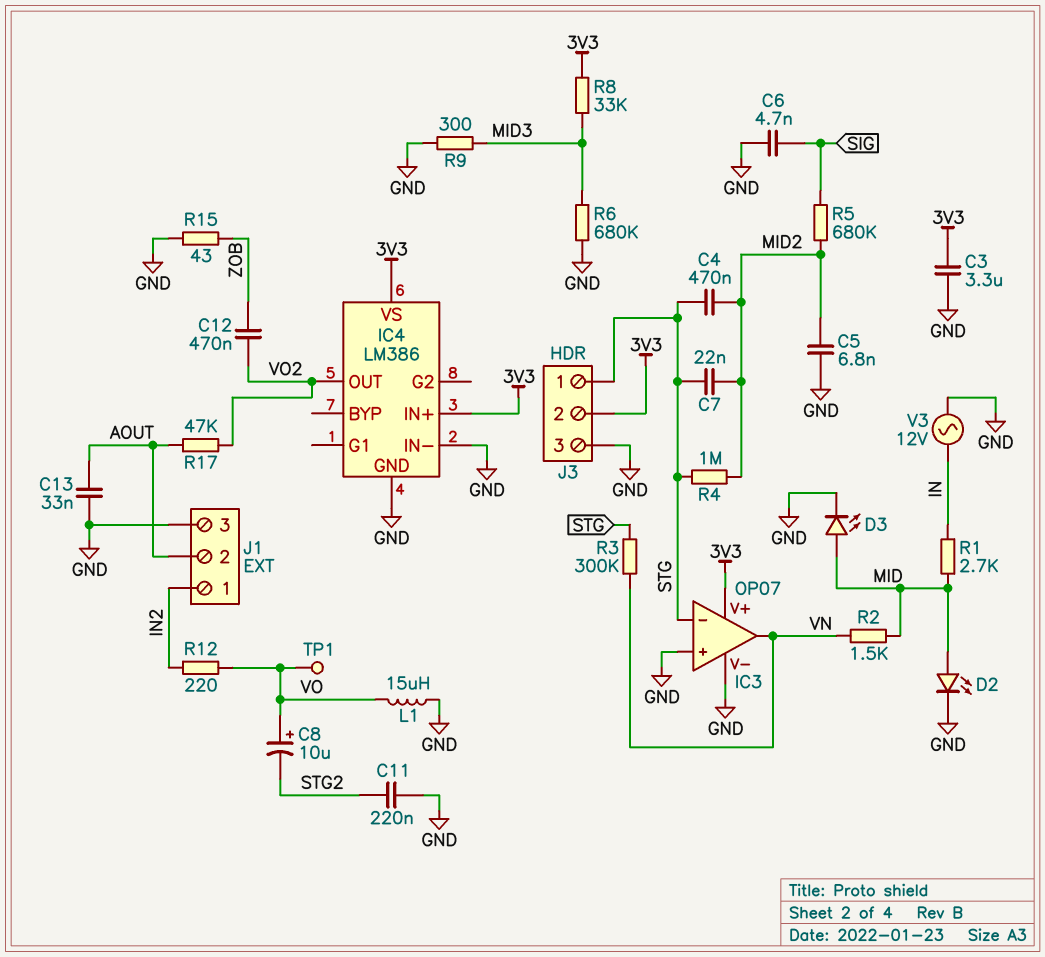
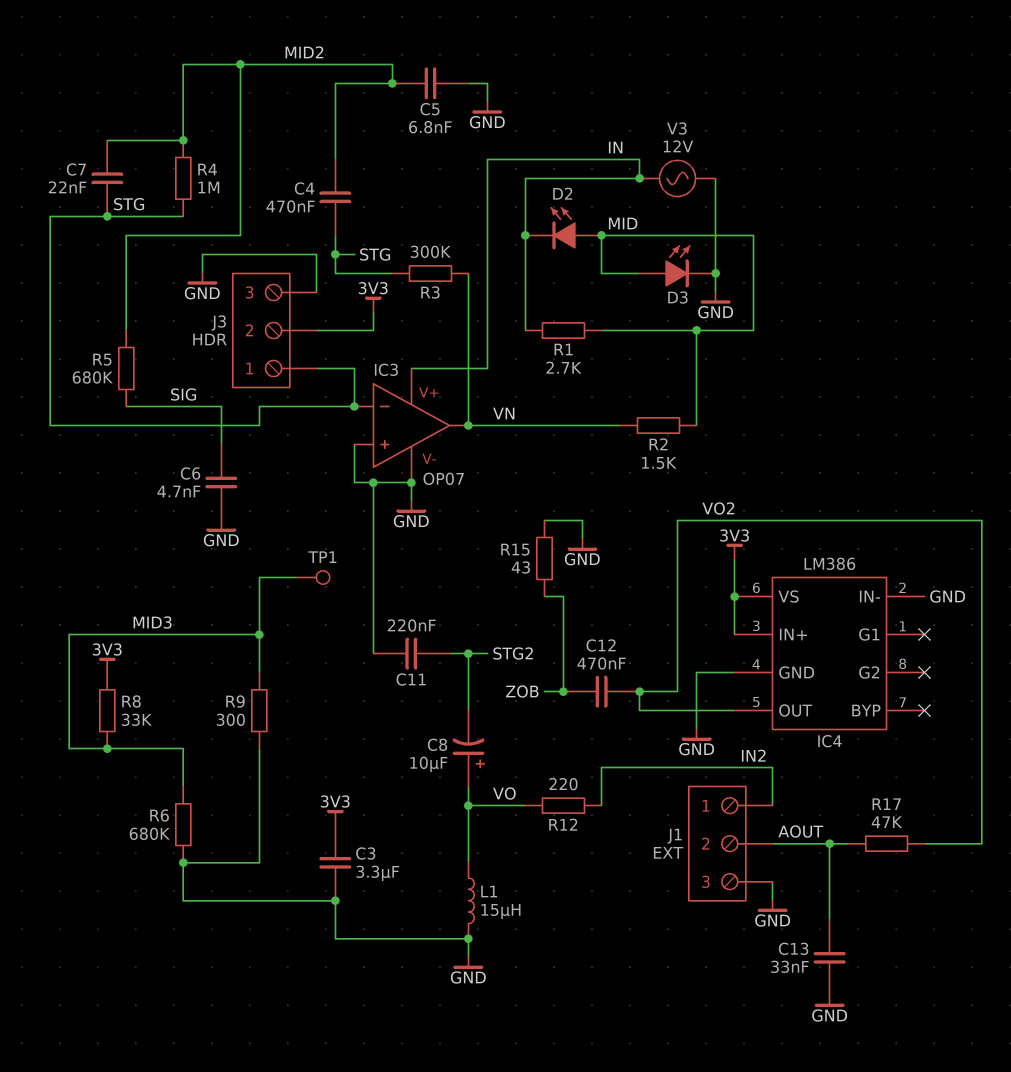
D2: LED (A MID, K GND) -> LED (A MID, K IN)
IC3 pin V+: 3V3 -> IN
TP1: test point (VO) -> test point (MID3)

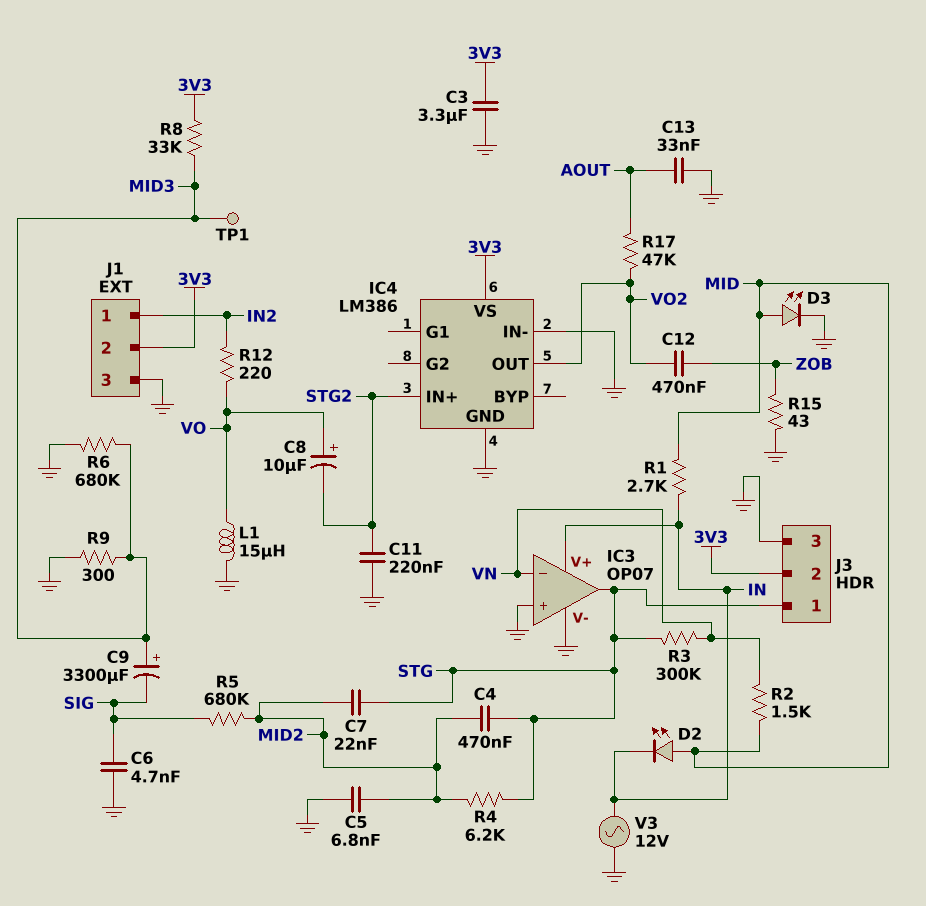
C9: none -> 3300uF (plus MID3, minus SIG)
IC3 pin in-: STG -> VN
IC3 pin out: VN -> STG
IC4 pin IN+: 3V3 -> STG2
J1 pin 2: AOUT -> 3V3
R4: 1M (MID2, STG) -> 6.2k (MID2, STG)

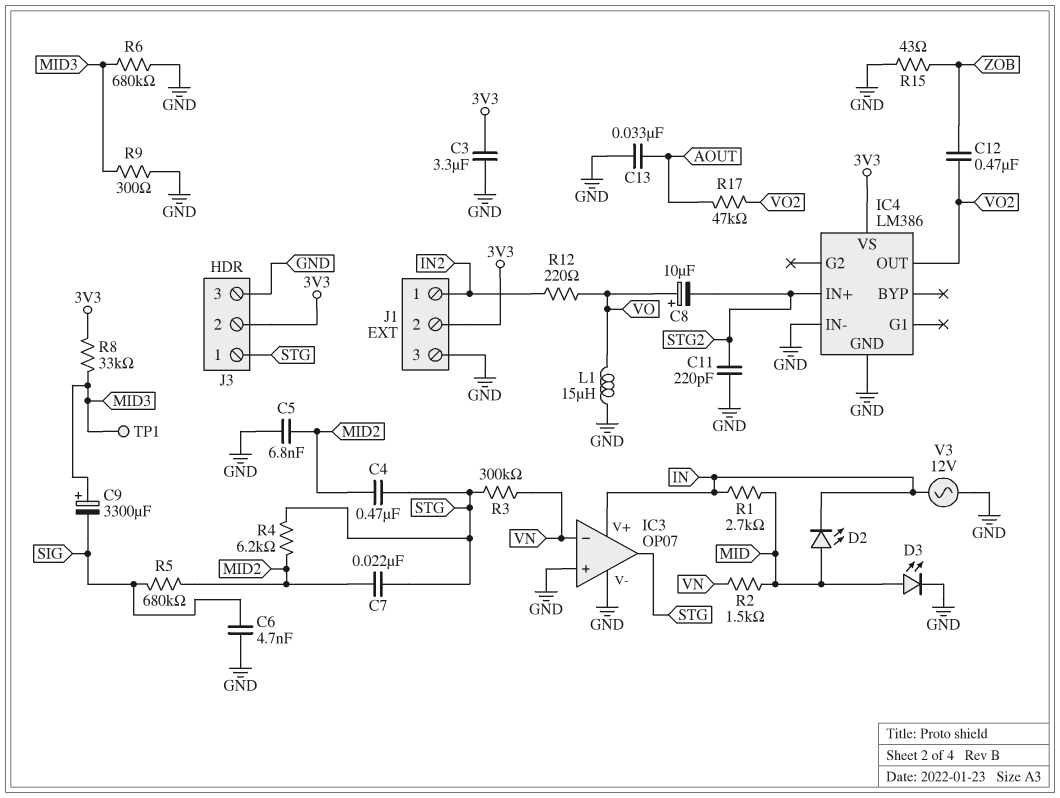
C11: 220nF (GND, STG2) -> 220pF (GND, STG2)

